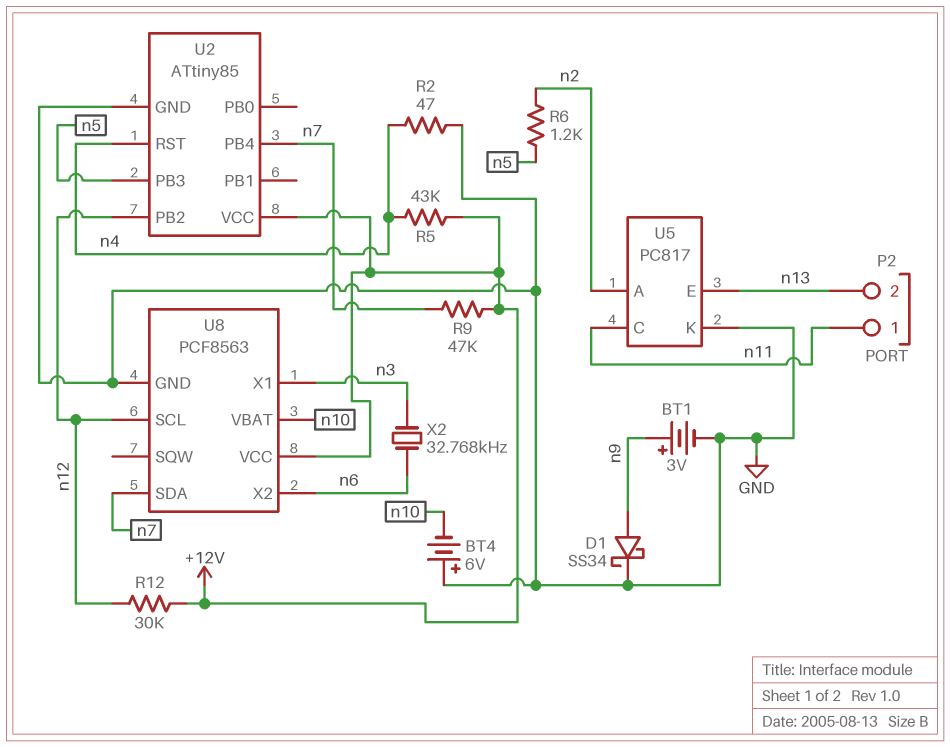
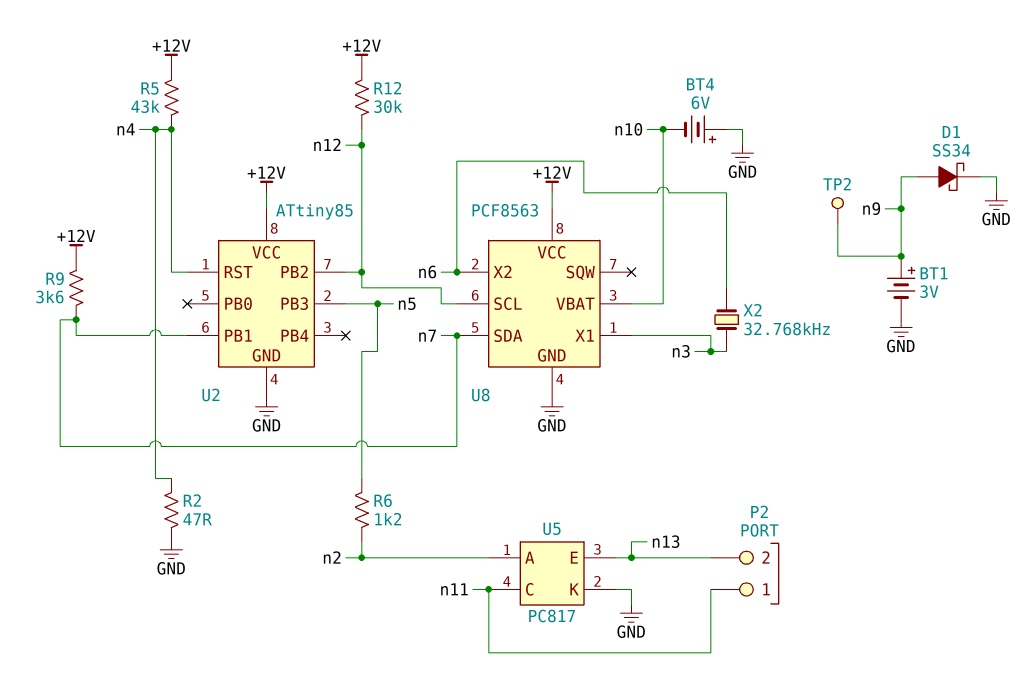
R9: 47k (+12V, n7) -> 3.6k (+12V, n7)
TP2: none -> test point (n9)
U2 pin PB1: none -> n7
U2 pin PB4: n7 -> none

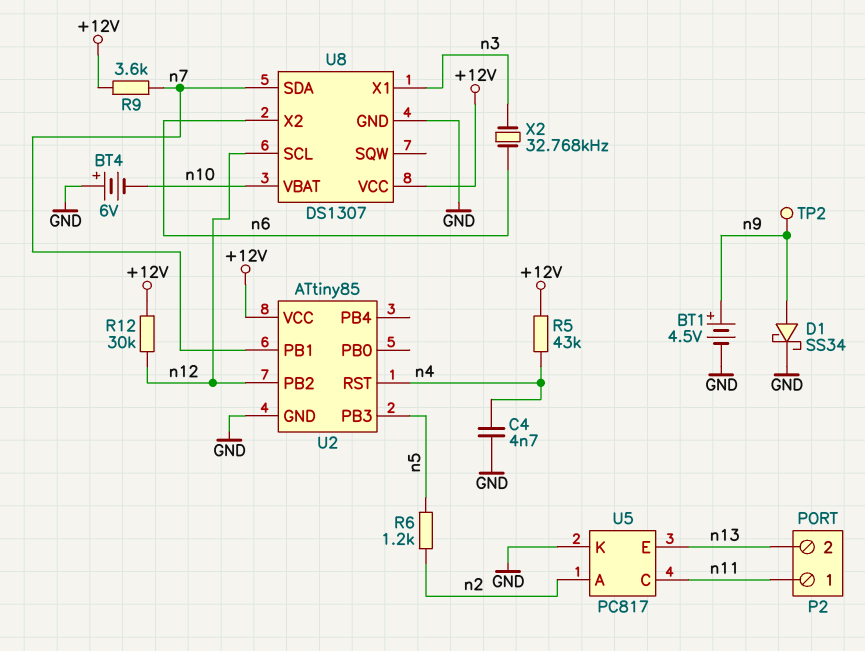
BT1: 3V (plus n9, minus GND) -> 4.5V (plus n9, minus GND)
C4: none -> 4.7nF (GND, n4)
R2: 47 (GND, n4) -> none
U8: PCF8563 -> DS1307

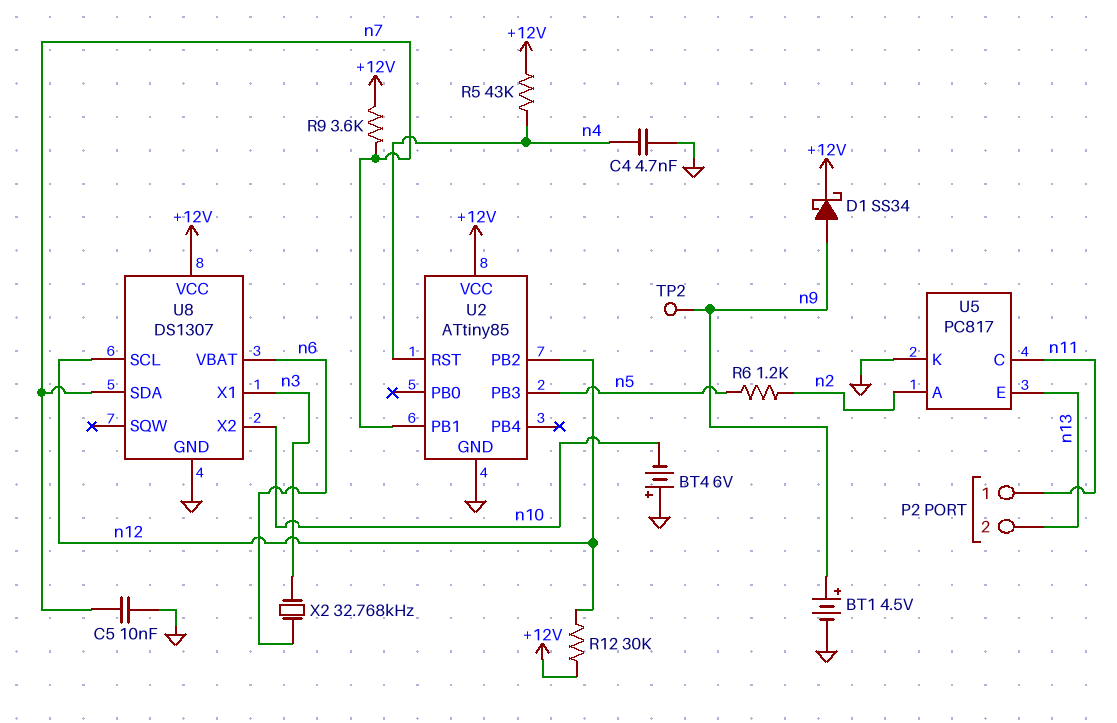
C5: none -> 10nF (GND, n7)
D1: schottky SS34 (A n9, K GND) -> schottky SS34 (A n9, K +12V)
U8 pin VBAT: n10 -> n6
U8 pin X2: n6 -> n10

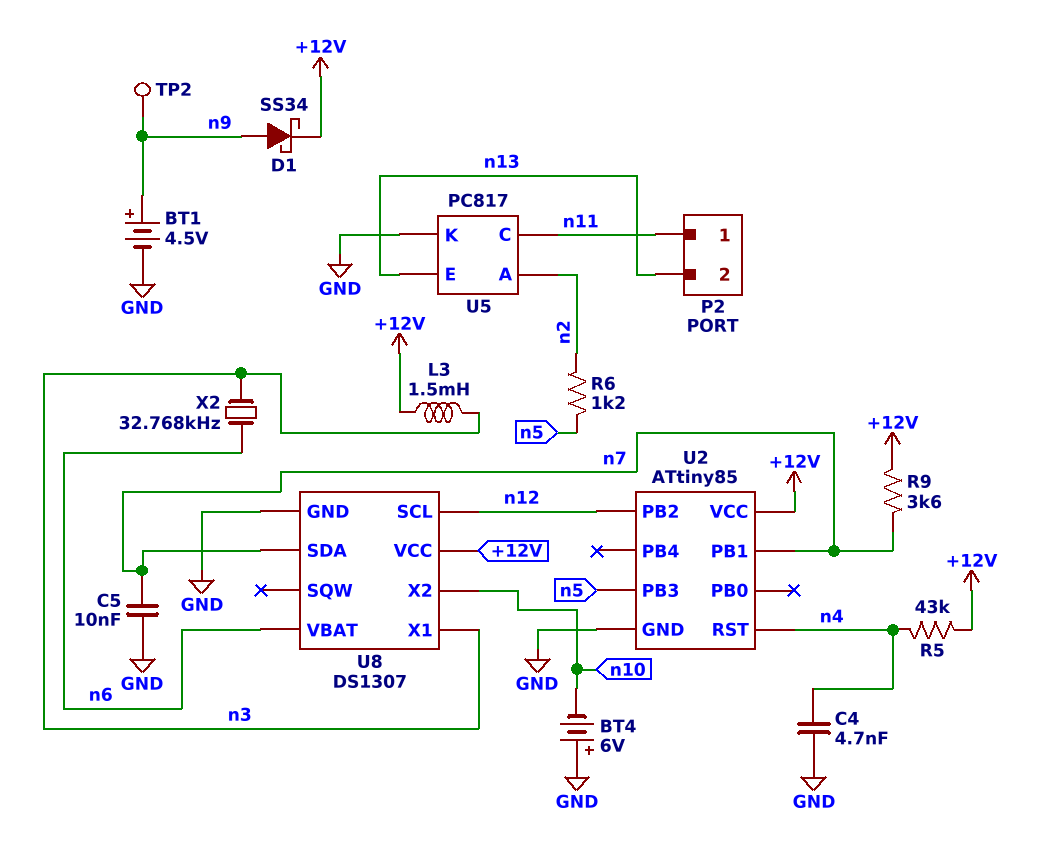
L3: none -> 1.5mH (+12V, n3)
R12: 30k (+12V, n12) -> none

